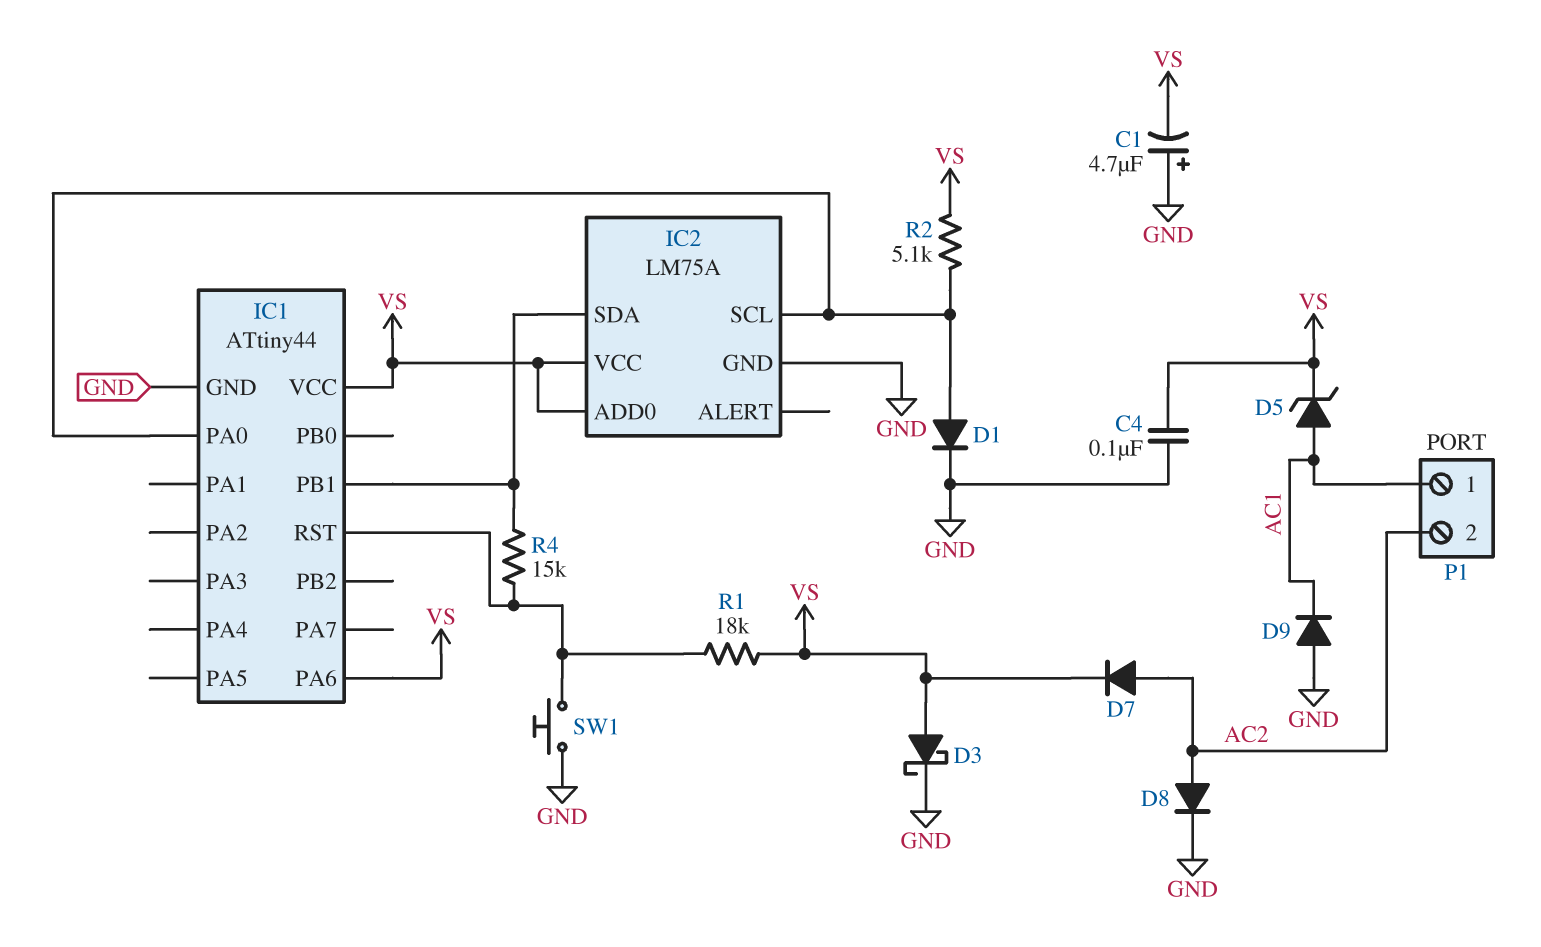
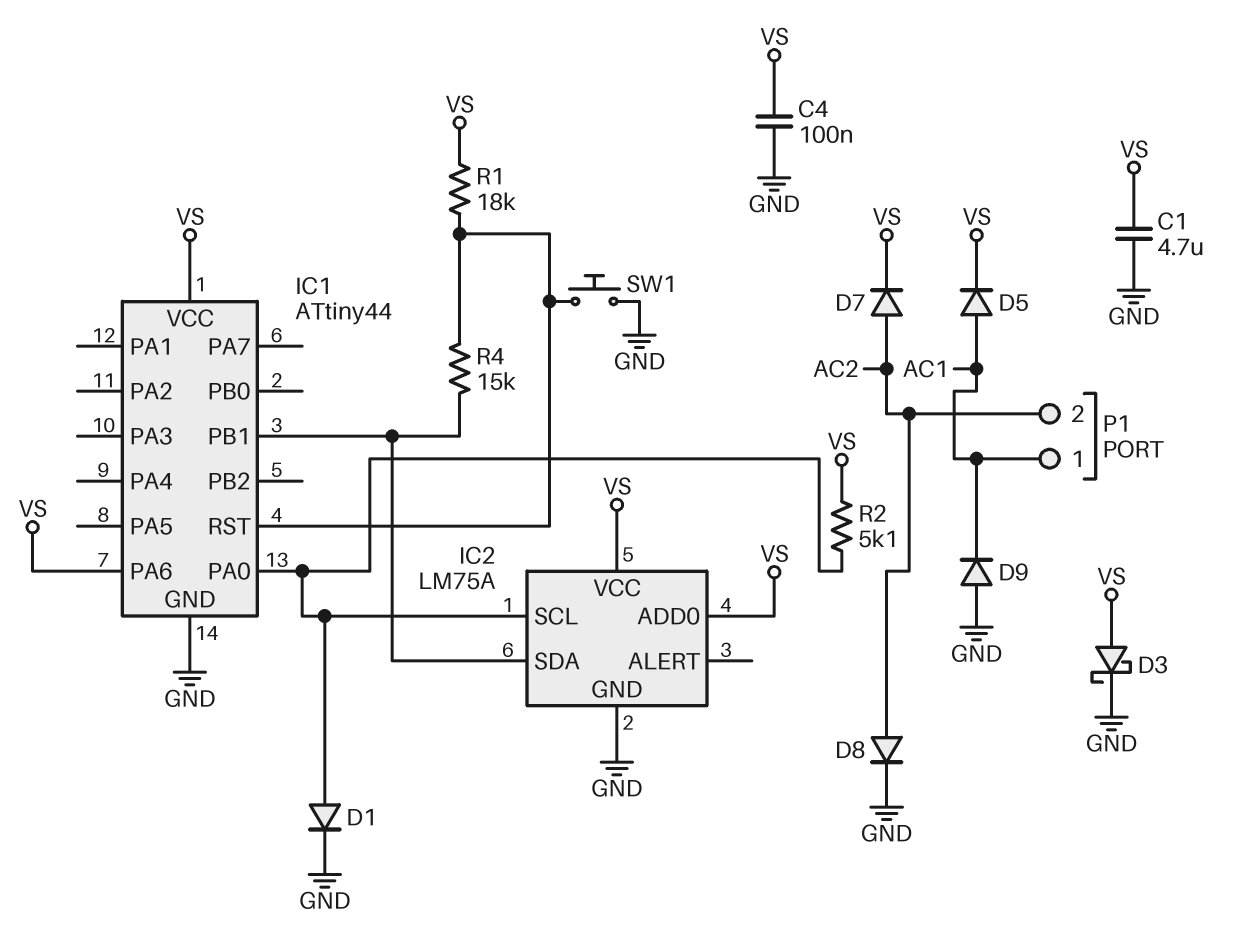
C1: 4.7uF (plus GND, minus VS) -> 4.7uF (GND, VS)
D5: zener (A AC1, K VS) -> diode (A AC1, K VS)

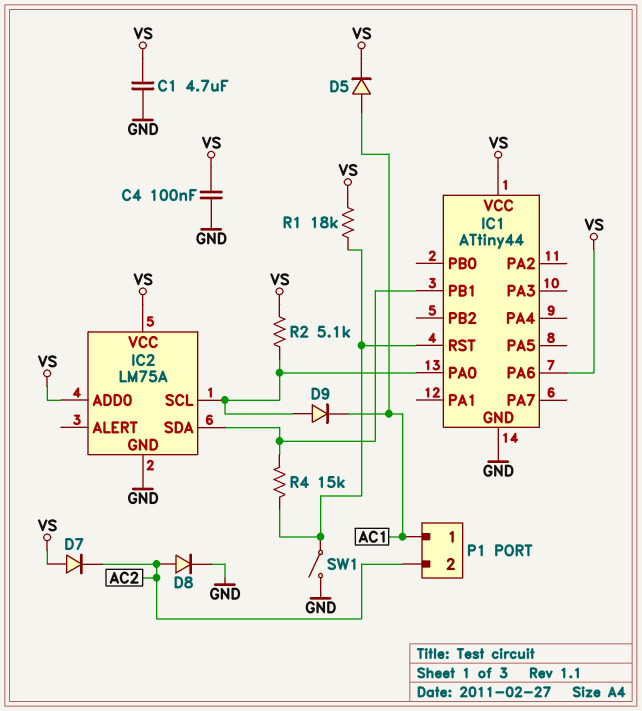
D1: diode (A IC1/PA0, K GND) -> none
D3: schottky (A VS, K GND) -> none
D7: diode (A AC2, K VS) -> diode (A VS, K AC2)
D9: diode (A GND, K AC1) -> diode (A IC1/PA0, K AC1)
SW1: button (GND, IC1/RST) -> switch (GND, IC1/RST)

